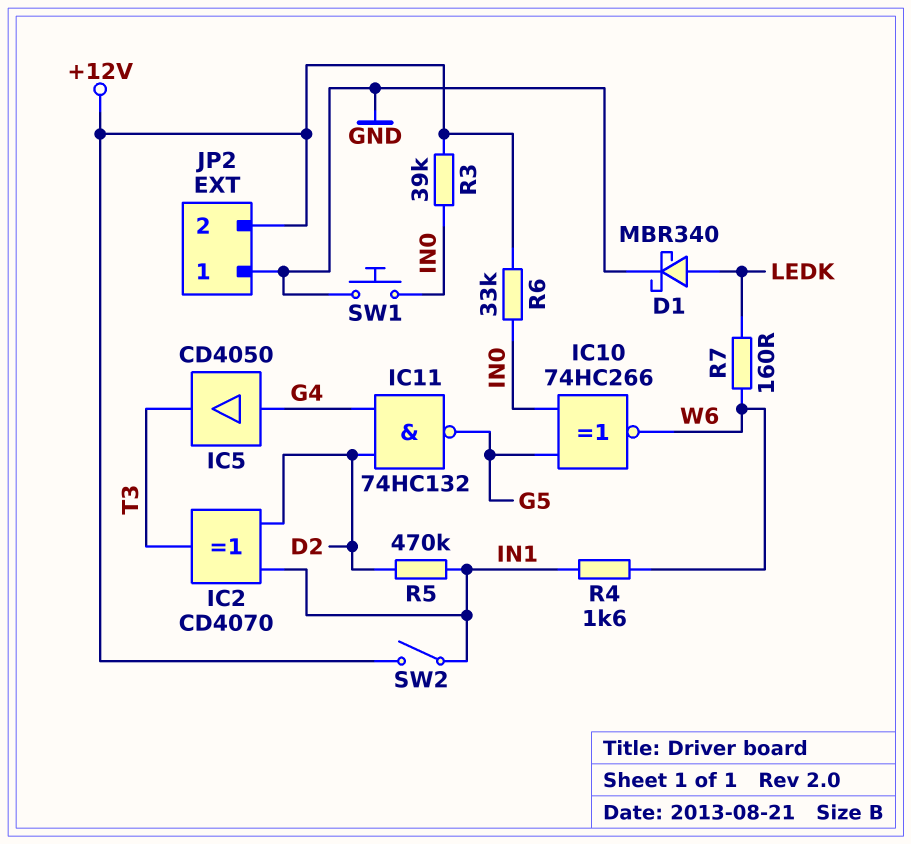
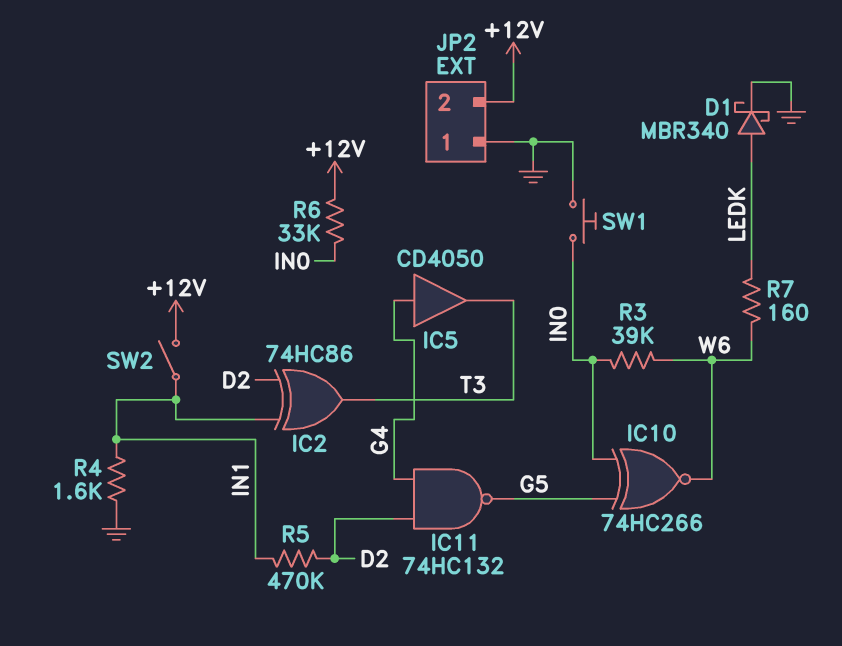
IC2: XOR CD4070 (in D2, in IN1, out T3) -> XOR 74HC86 (in D2, in IN1, out T3)
R3: 39k (+12V, IN0) -> 39k (IN0, W6)
R4: 1.6k (IN1, W6) -> 1.6k (GND, IN1)

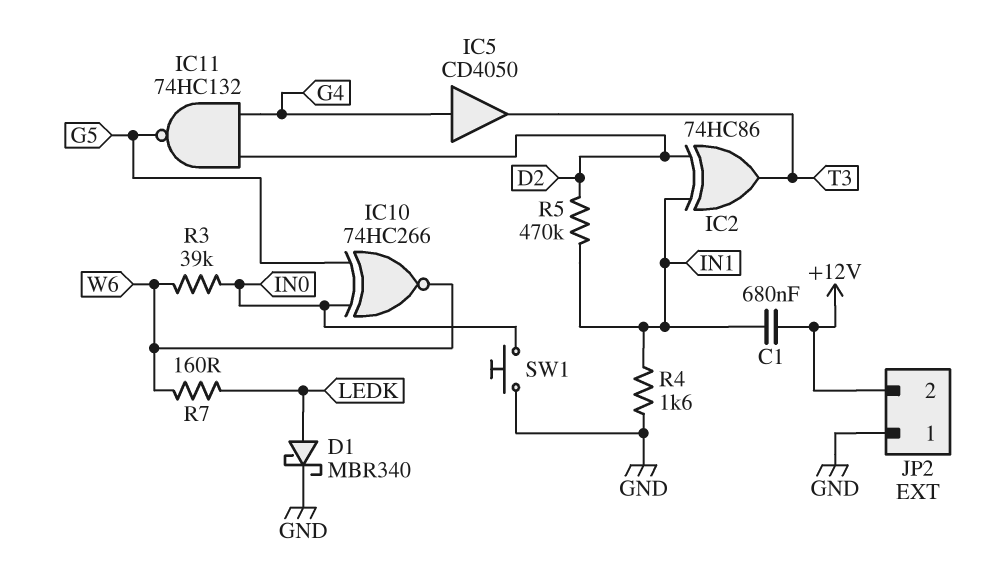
C1: none -> 680nF (+12V, IN1)
R6: 33k (+12V, IN0) -> none
SW2: switch (+12V, IN1) -> none

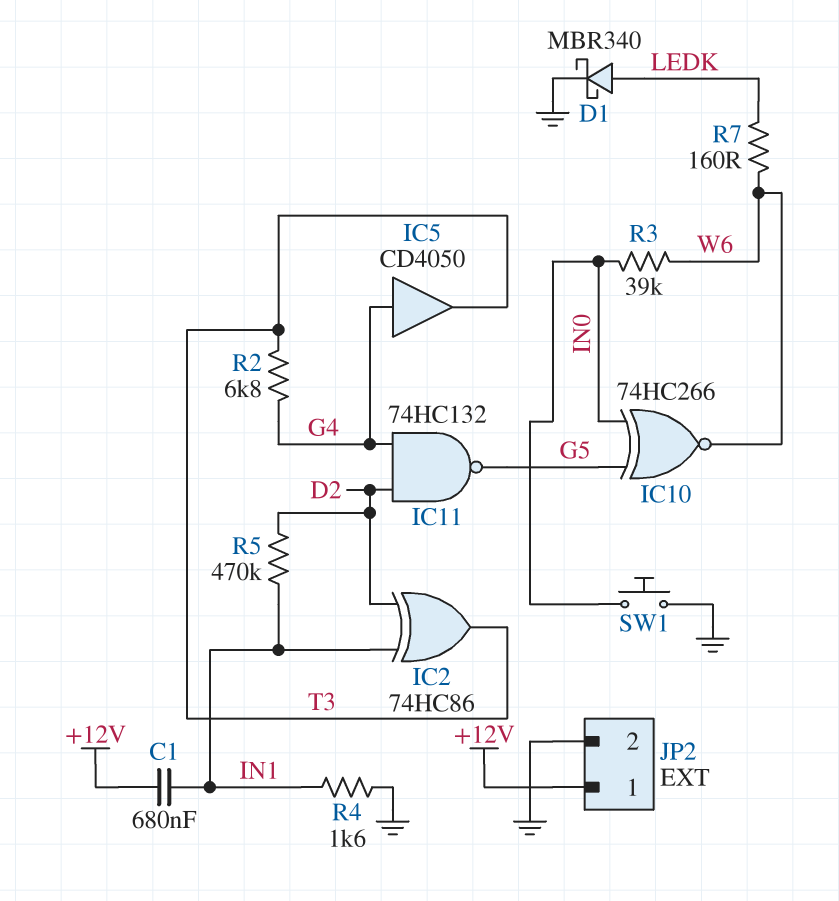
JP2 pin 1: GND -> +12V
JP2 pin 2: +12V -> GND
R2: none -> 6.8k (G4, T3)

